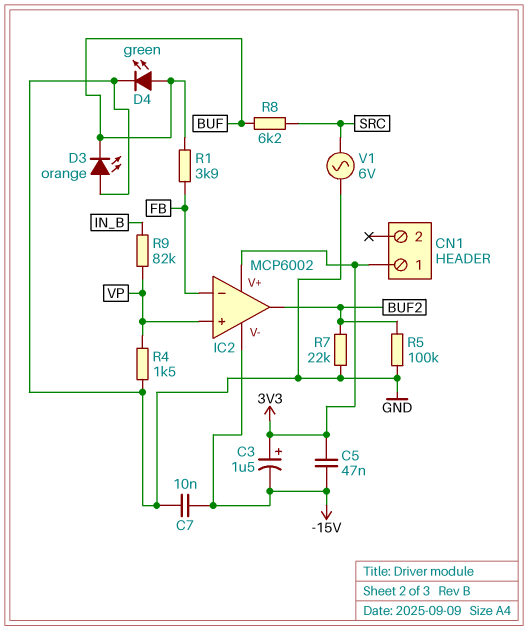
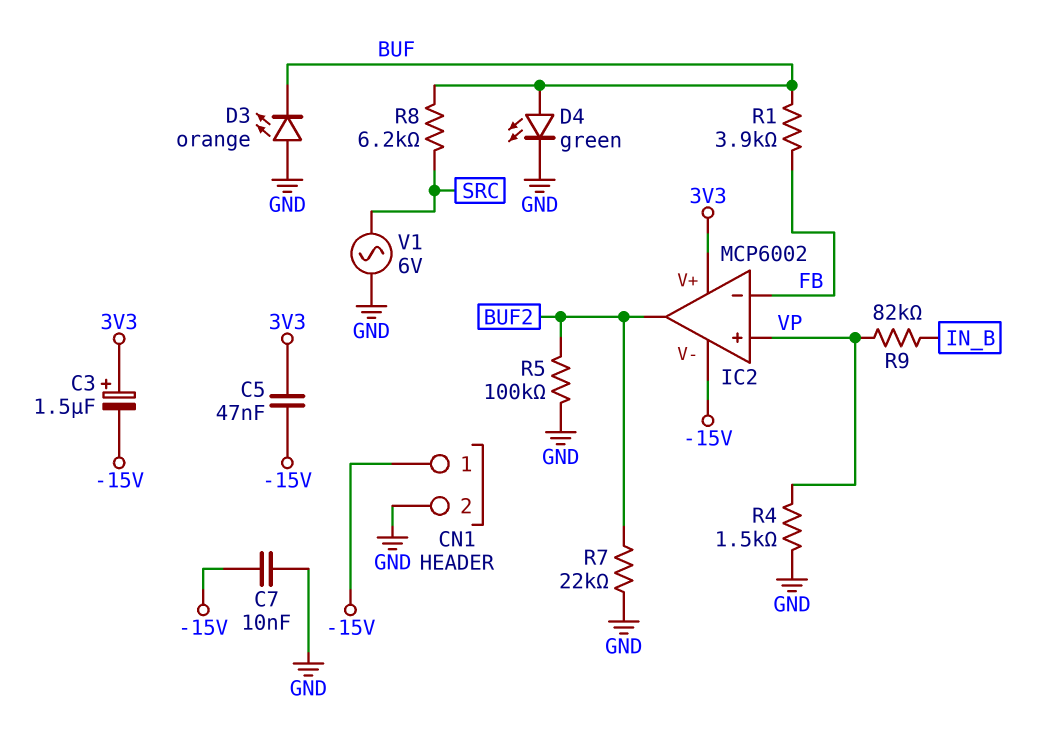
CN1 pin 1: 3V3 -> -15V
CN1 pin 2: none -> GND

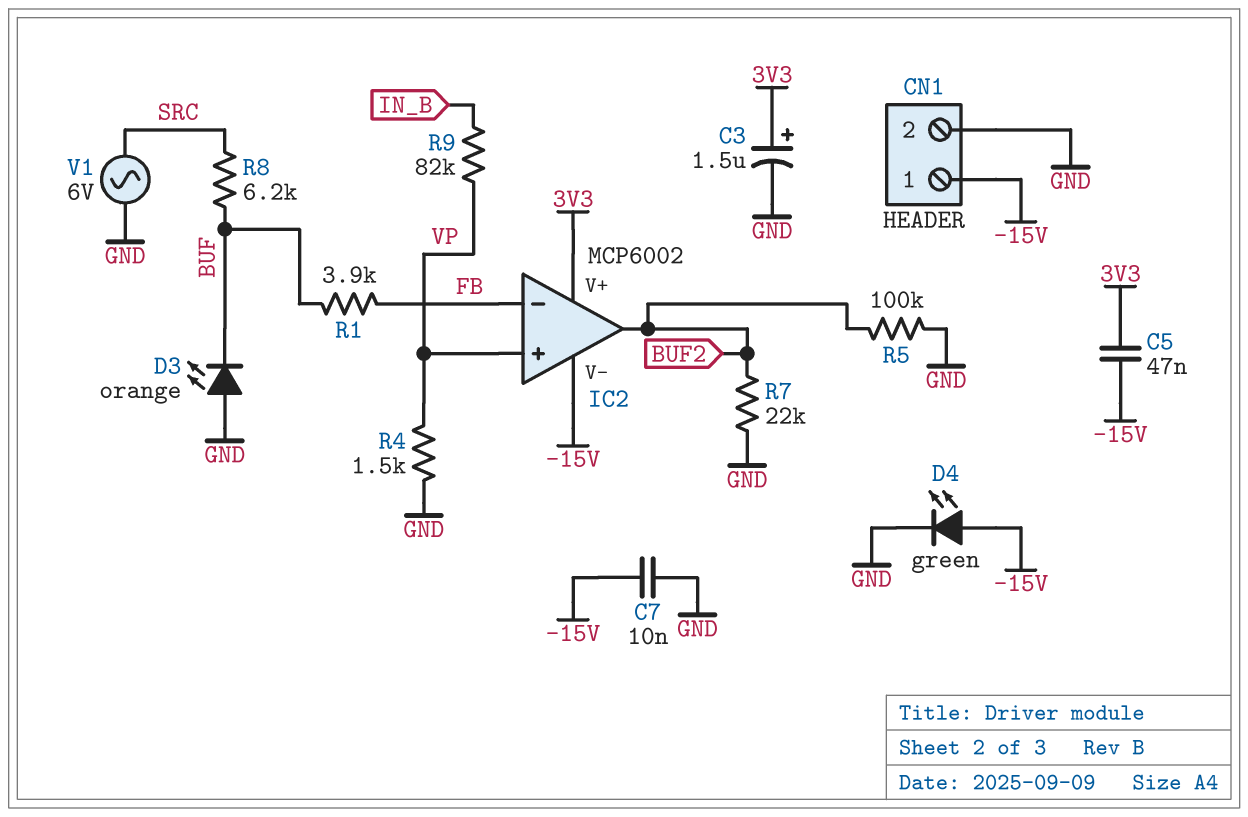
C3: 1.5uF (plus 3V3, minus -15V) -> 1.5uF (plus 3V3, minus GND)
D4: LED green (A BUF, K GND) -> LED green (A -15V, K GND)

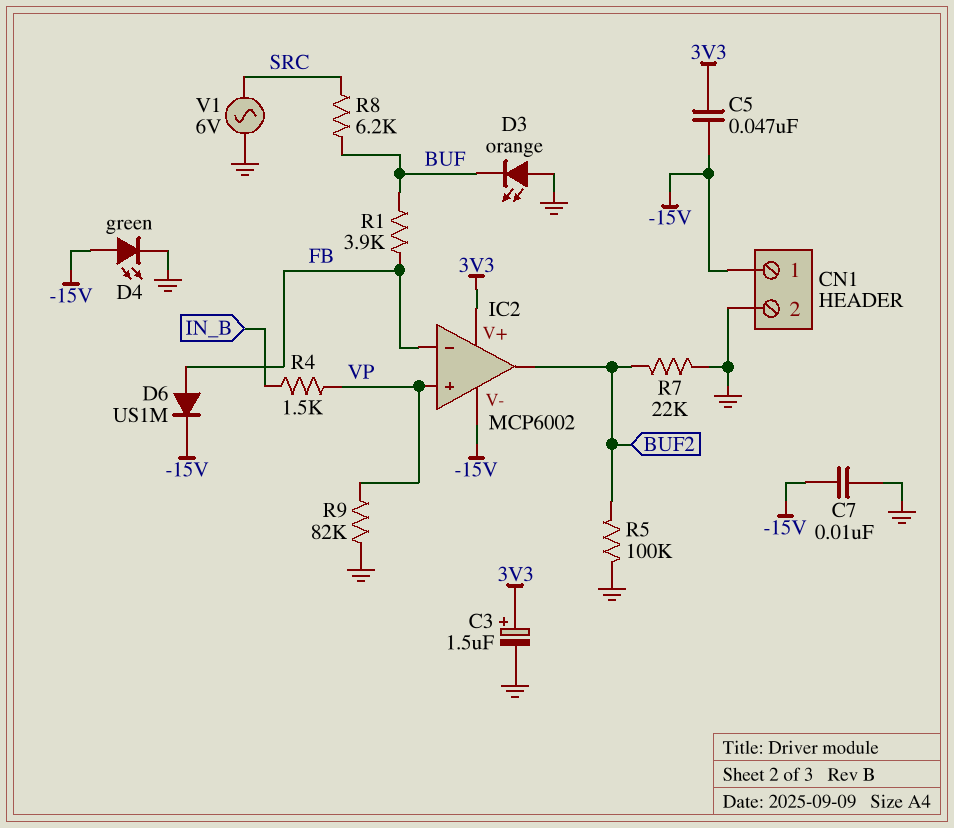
D6: none -> diode US1M (A FB, K -15V)
R4: 1.5k (GND, VP) -> 1.5k (IN_B, VP)
R9: 82k (IN_B, VP) -> 82k (GND, VP)

